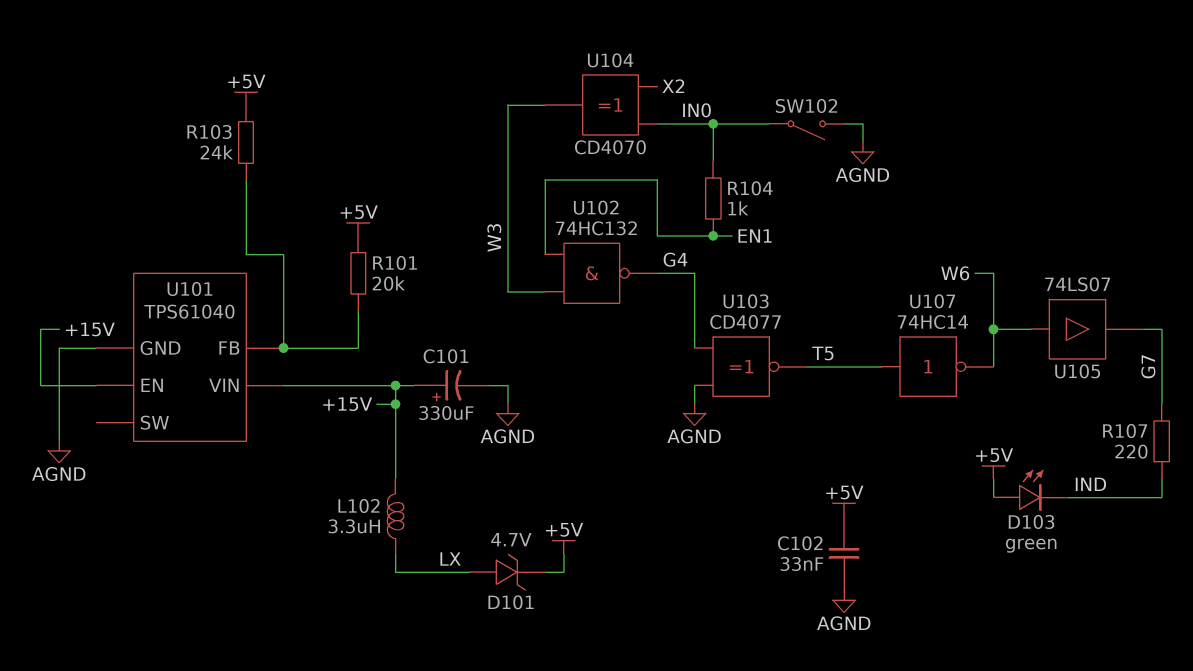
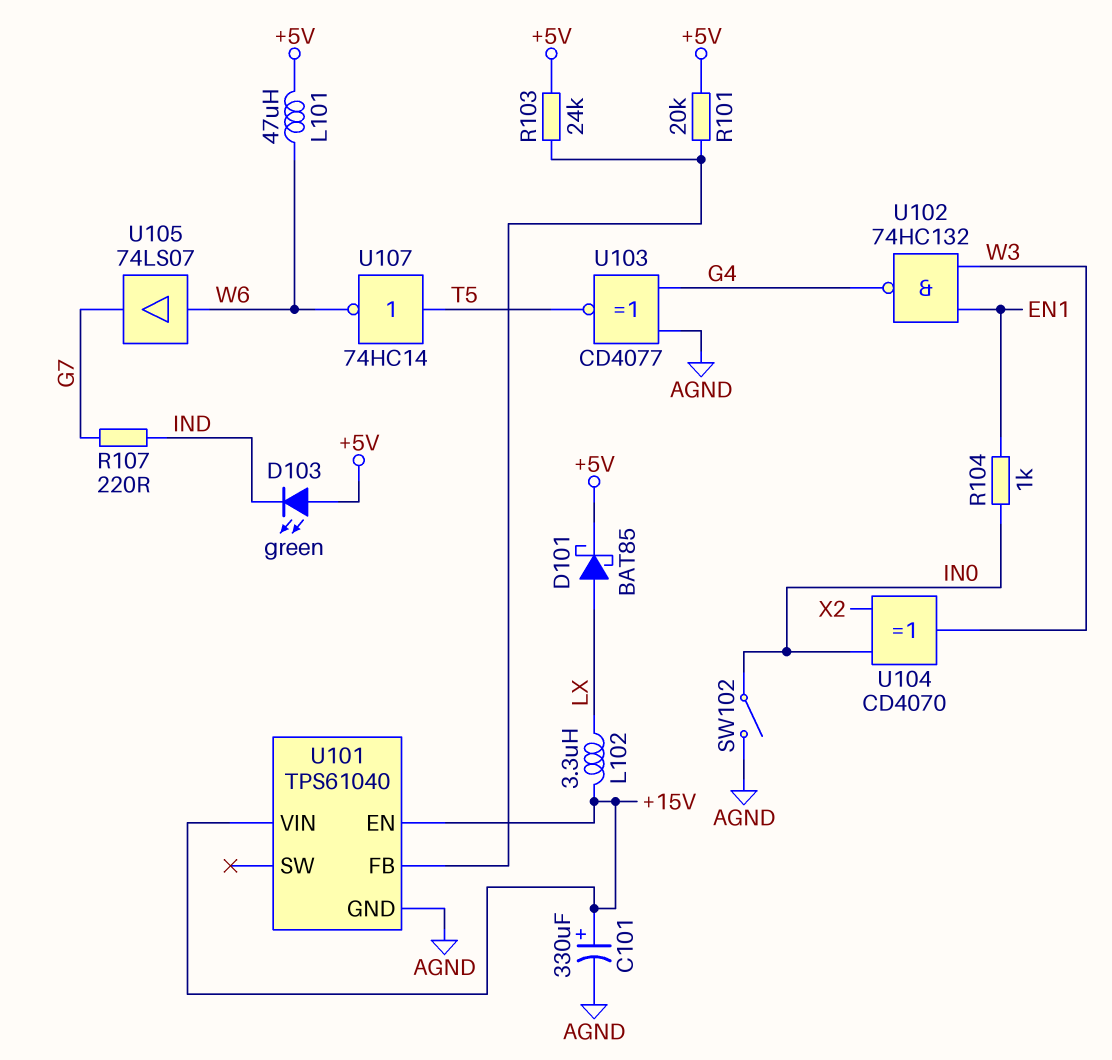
C102: 33nF (+5V, AGND) -> none
D101: zener 4.7V (A LX, K +5V) -> schottky BAT85 (A LX, K +5V)
L101: none -> 47uH (+5V, W6)

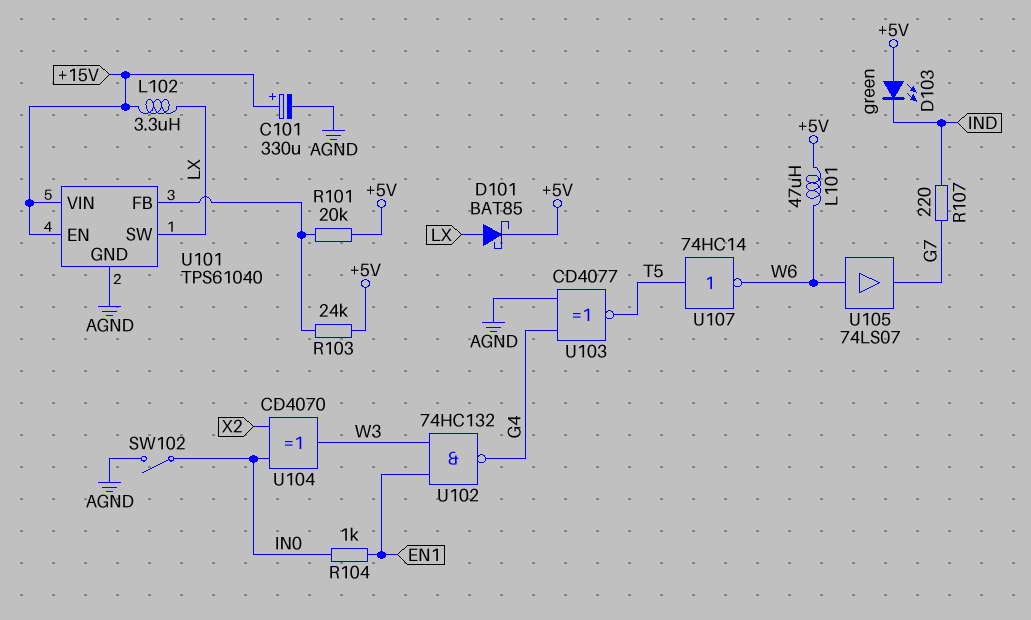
U101 pin SW: none -> LX

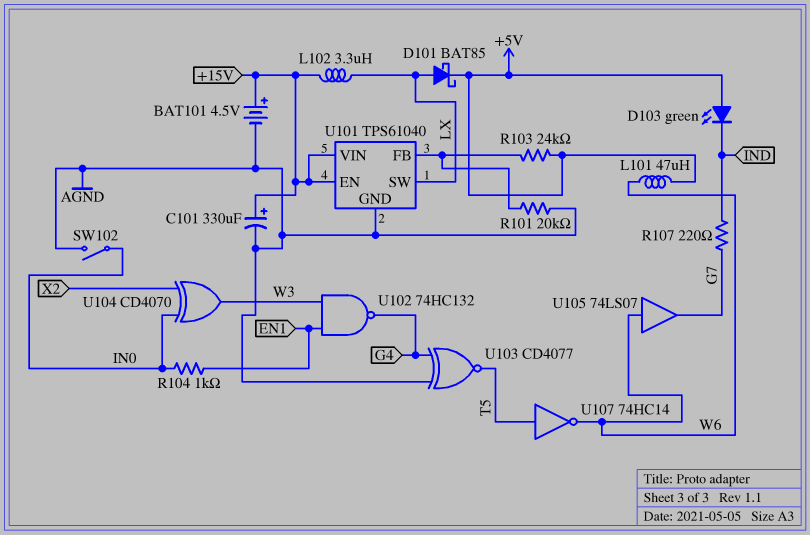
BAT101: none -> 4.5V (plus +15V, minus AGND)
R101: 20k (+5V, U101/FB) -> 20k (AGND, U101/FB)

